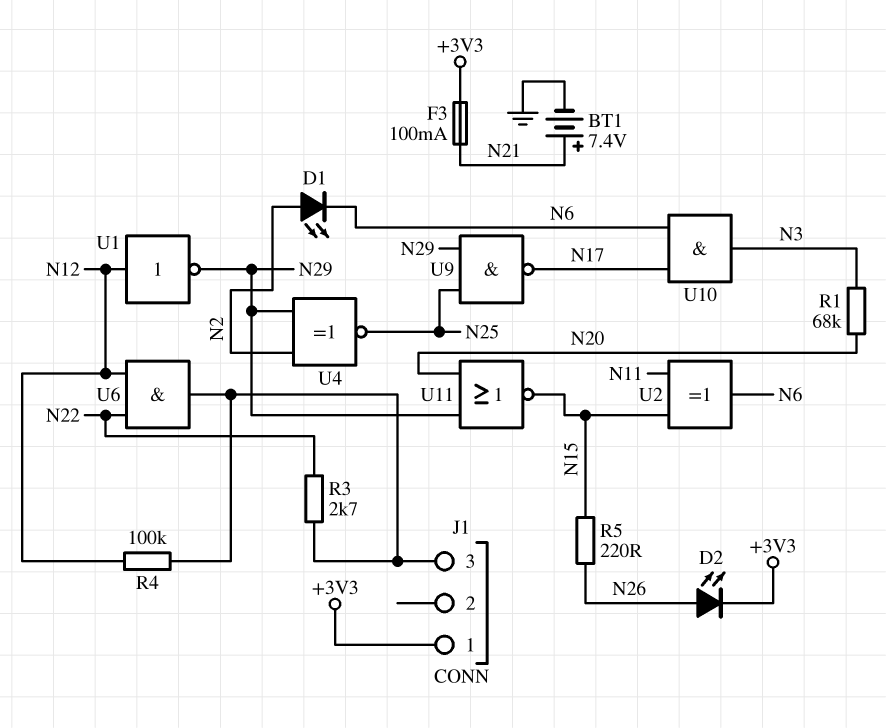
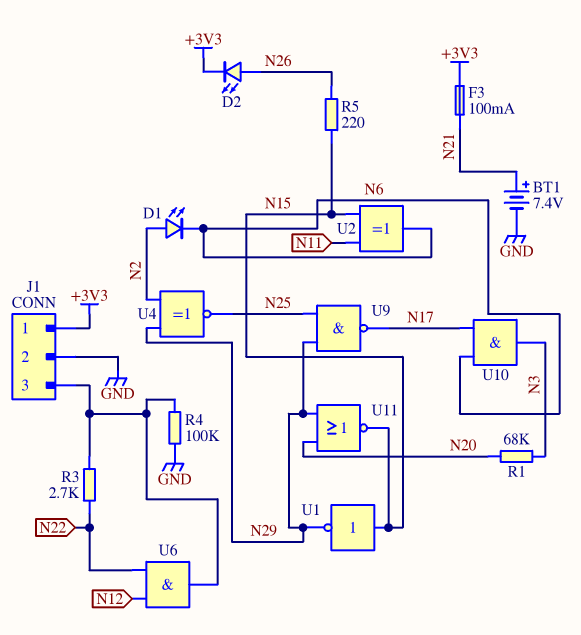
J1 pin 2: none -> GND
R4: 100k (J1/3, N12) -> 100k (GND, J1/3)
U1: NOT (in N12, out N29) -> NOT (in N15, out N29)

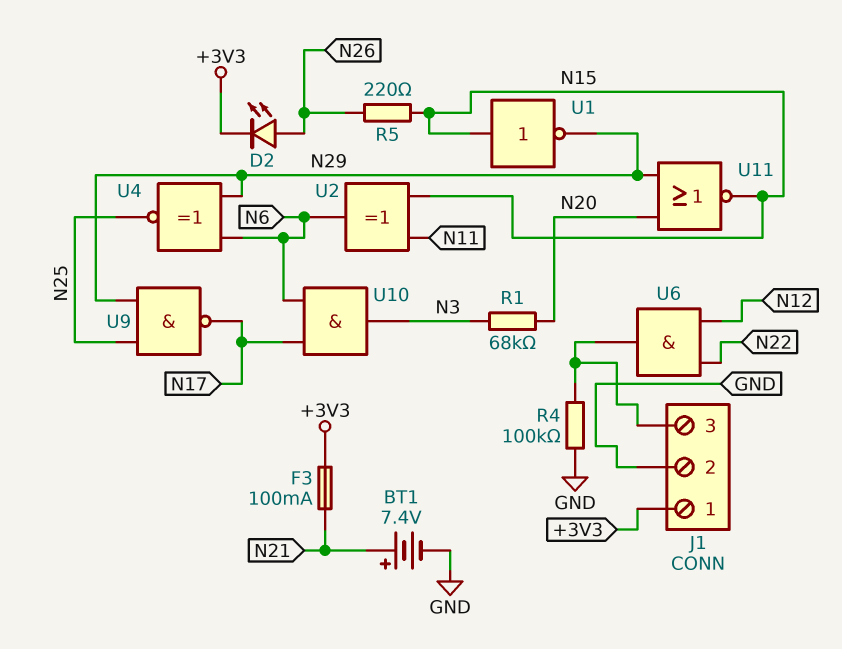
D1: LED (A N2, K N6) -> none
R3: 2.7k (J1/3, N22) -> none
U4: XNOR (in N2, in N29, out N25) -> XNOR (in N6, in N29, out N25)

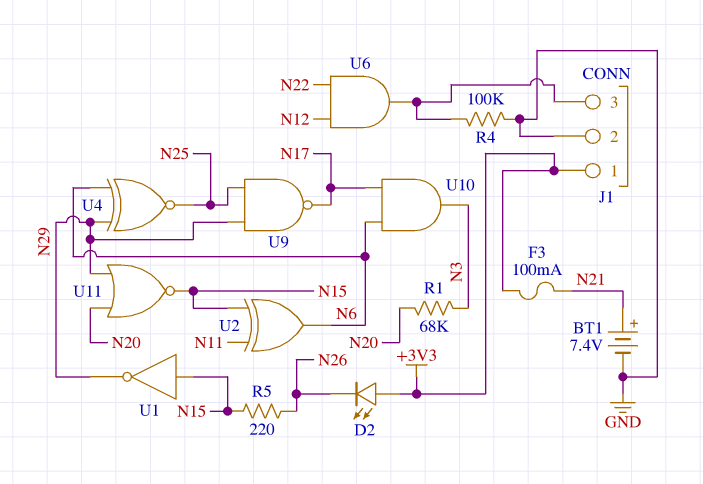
D2: LED (A N26, K +3V3) -> LED (A +3V3, K N26)

